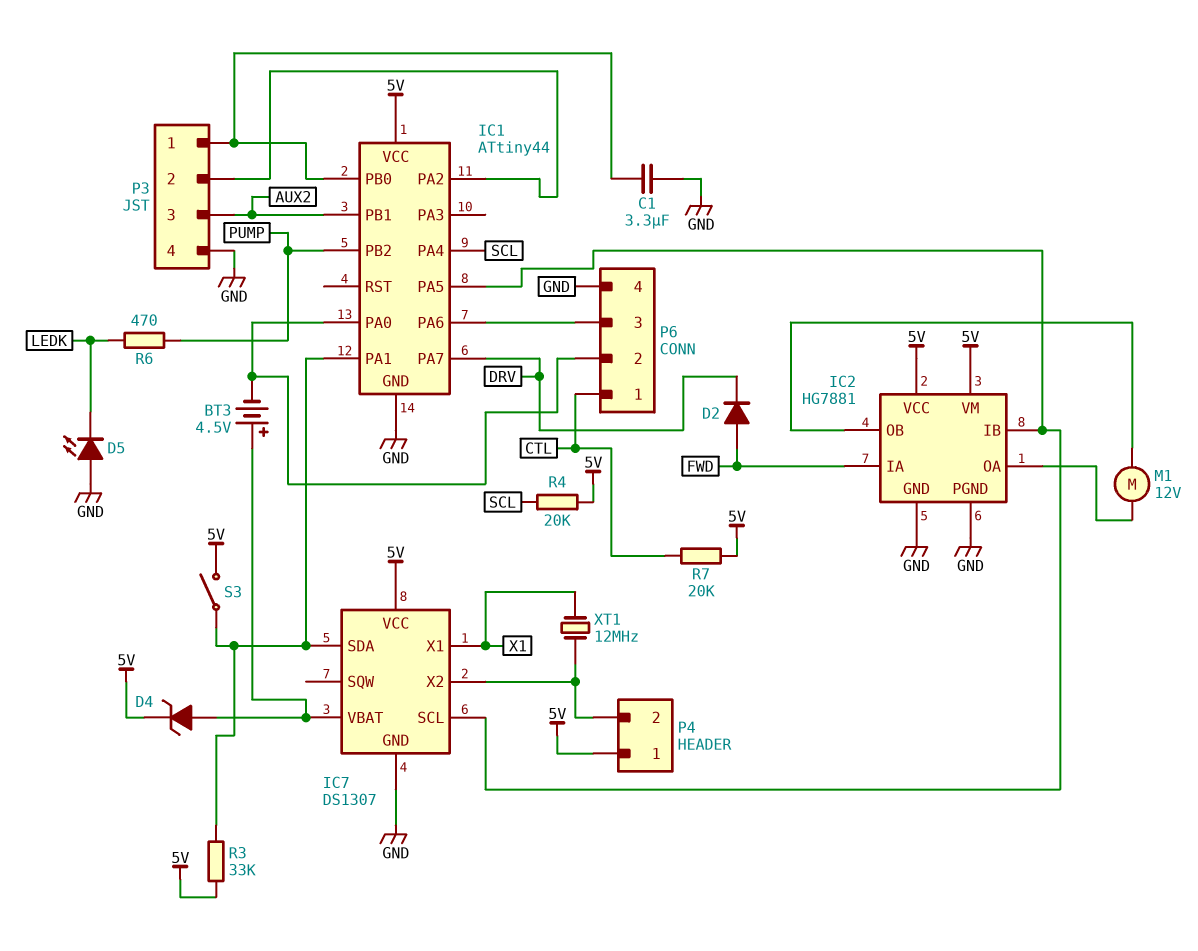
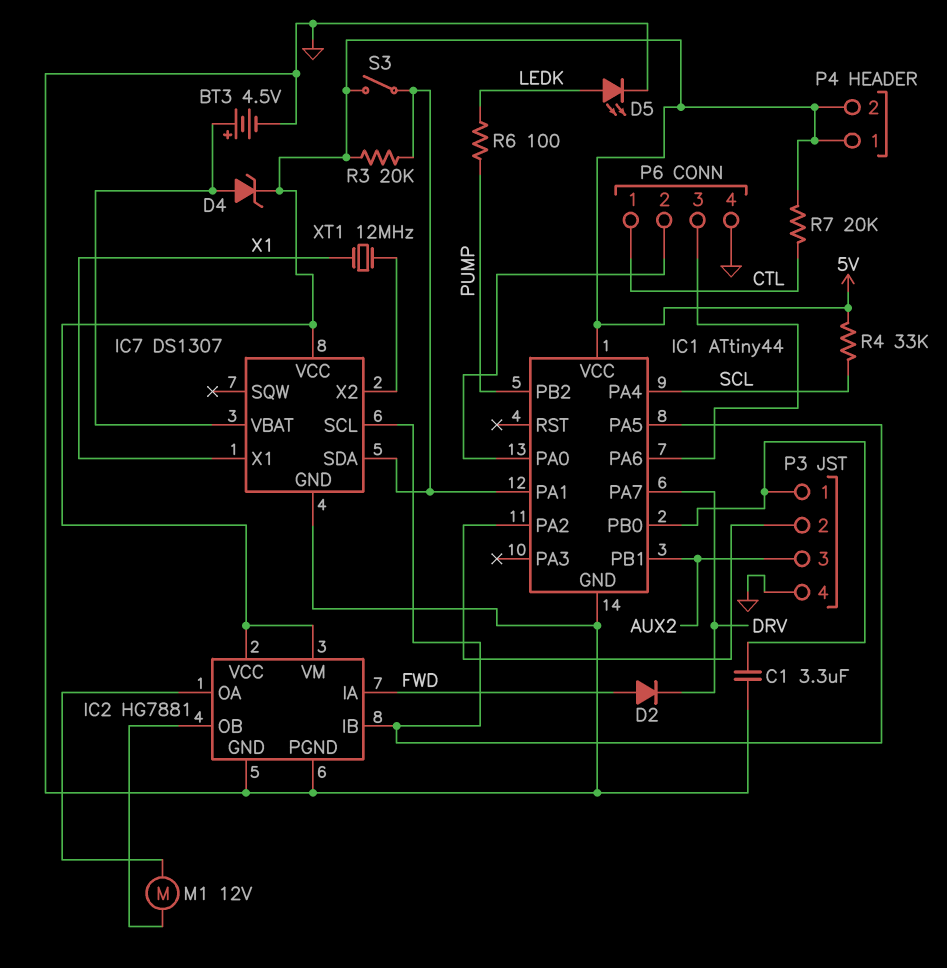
BT3: 4.5V (plus IC7/VBAT, minus IC1/PA0) -> 4.5V (plus IC7/VBAT, minus GND)
D5: LED (A GND, K LEDK) -> LED (A LEDK, K GND)
P4 pin 2: IC7/X2 -> 5V
R3: 33k (5V, IC1/PA1) -> 20k (5V, IC1/PA1)
R4: 20k (5V, SCL) -> 33k (5V, SCL)
R6: 470 (LEDK, PUMP) -> 100 (LEDK, PUMP)

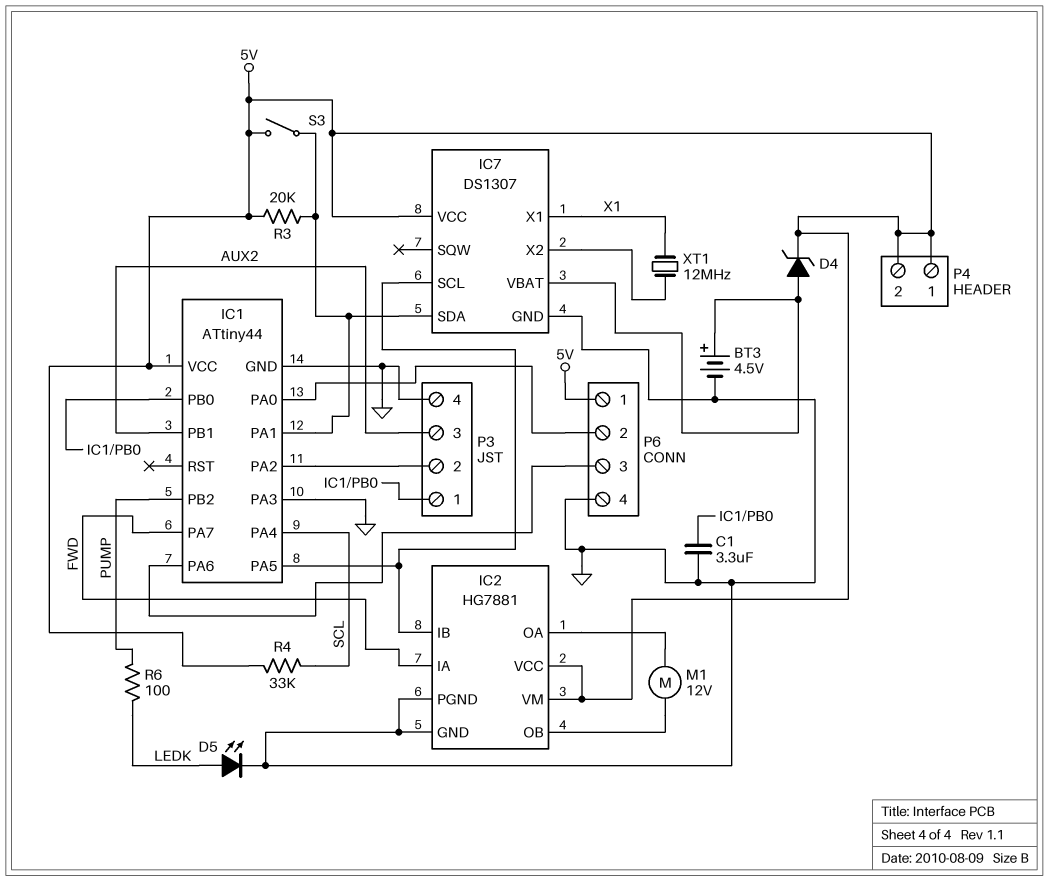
D2: diode (A FWD, K DRV) -> none
IC1 pin PA3: none -> GND
IC1 pin PA7: DRV -> FWD
P6 pin 1: CTL -> 5V
R7: 20k (5V, CTL) -> none

